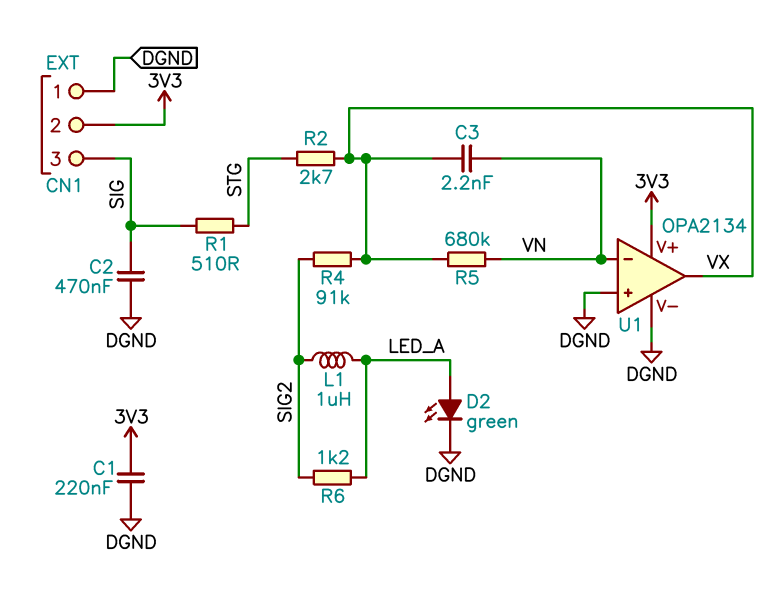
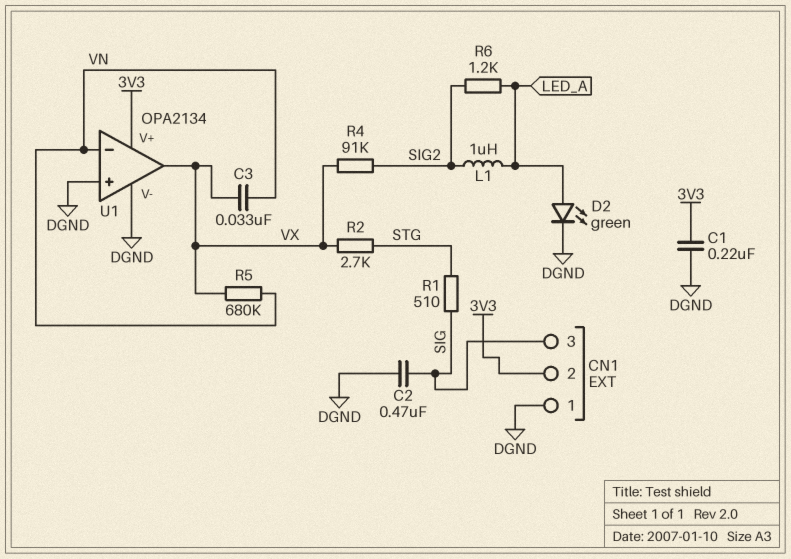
C3: 2.2nF (VN, VX) -> 33nF (VN, VX)

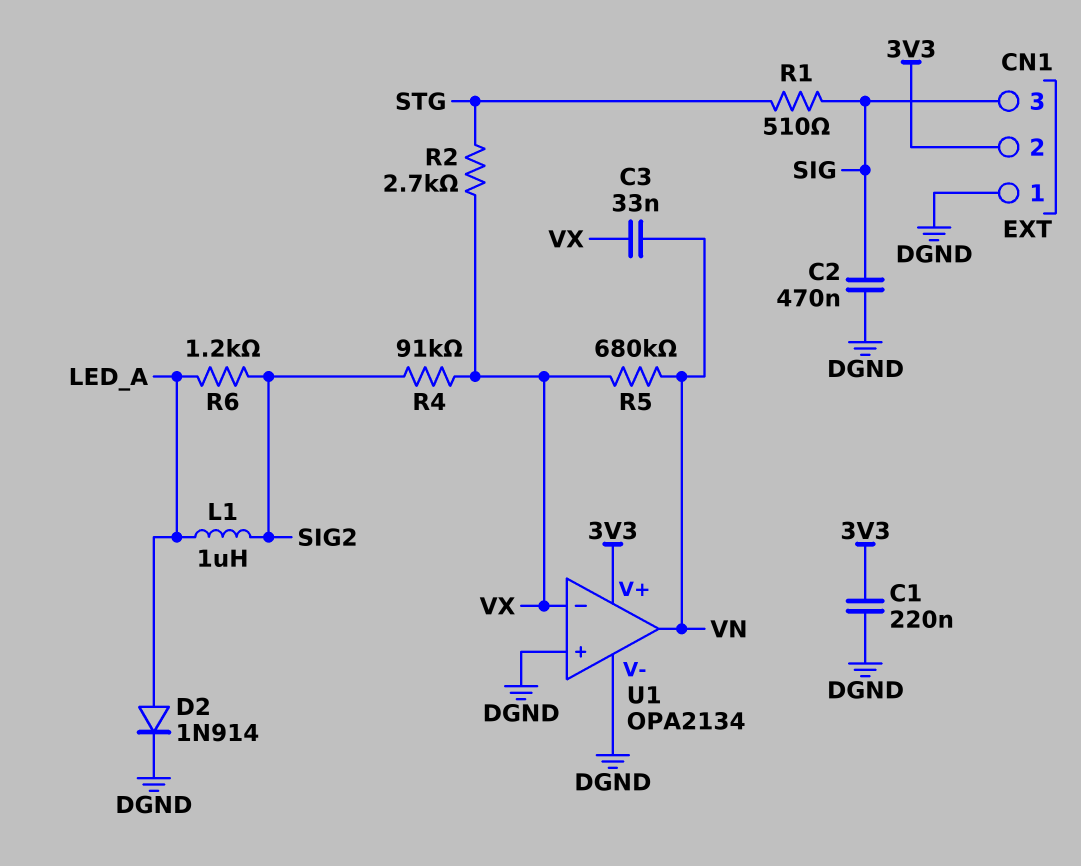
D2: LED green (A LED_A, K DGND) -> diode 1N914 (A LED_A, K DGND)
U1 pin in-: VN -> VX
U1 pin out: VX -> VN

